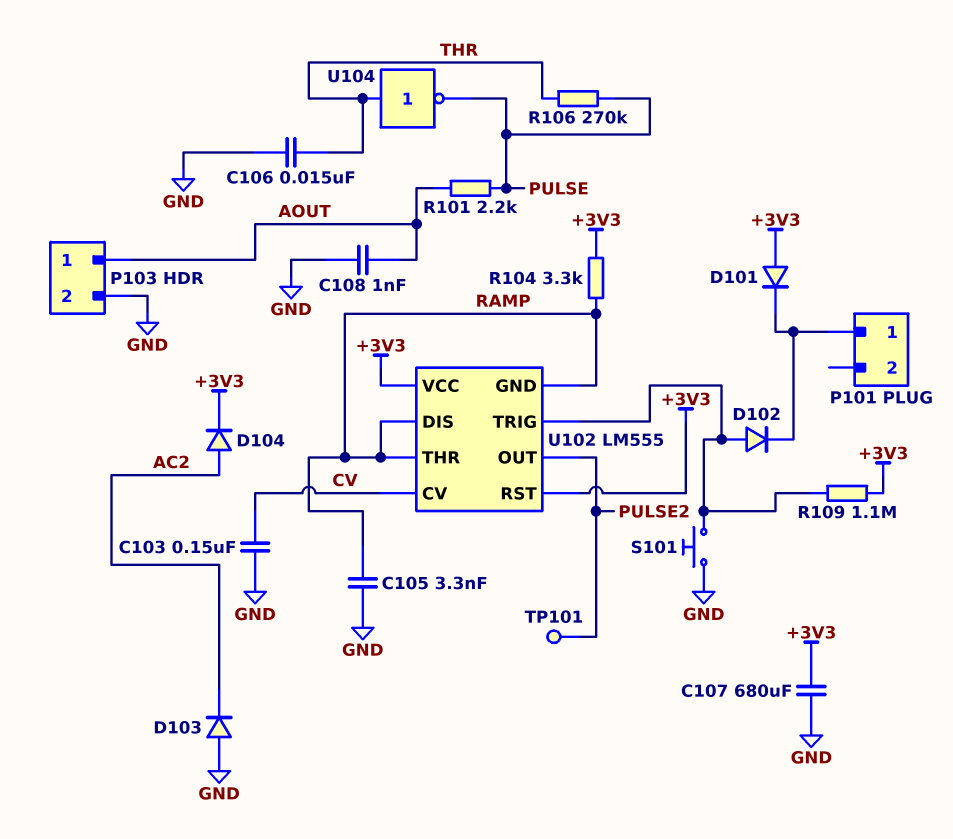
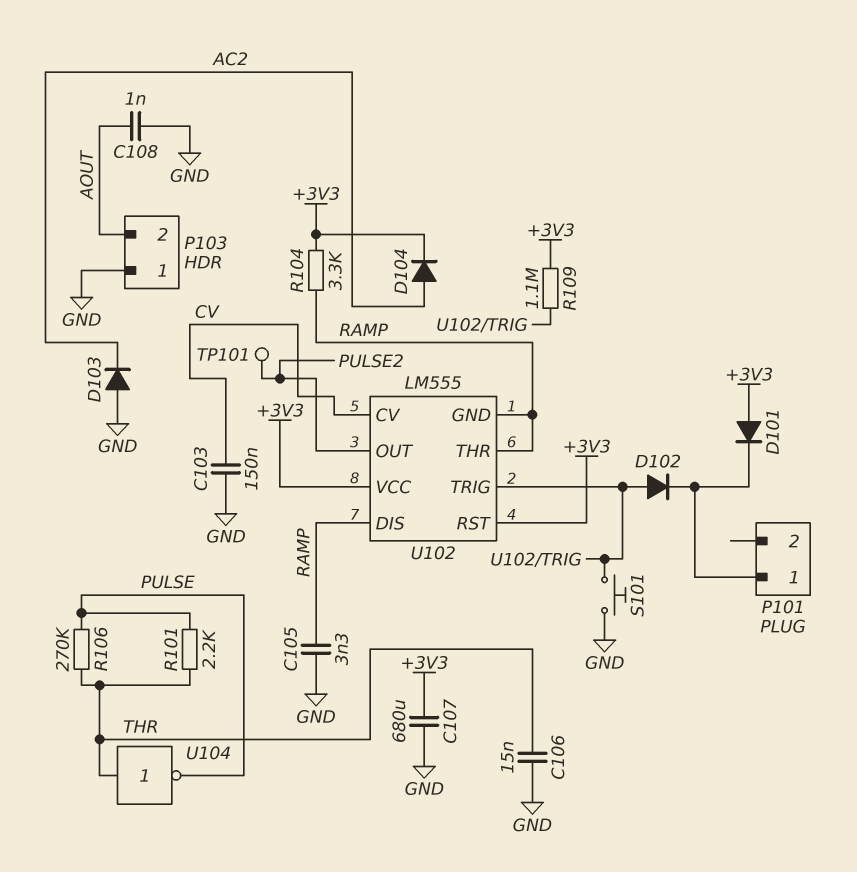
P103 pin 1: AOUT -> GND
P103 pin 2: GND -> AOUT
R101: 2.2k (AOUT, PULSE) -> 2.2k (PULSE, THR)

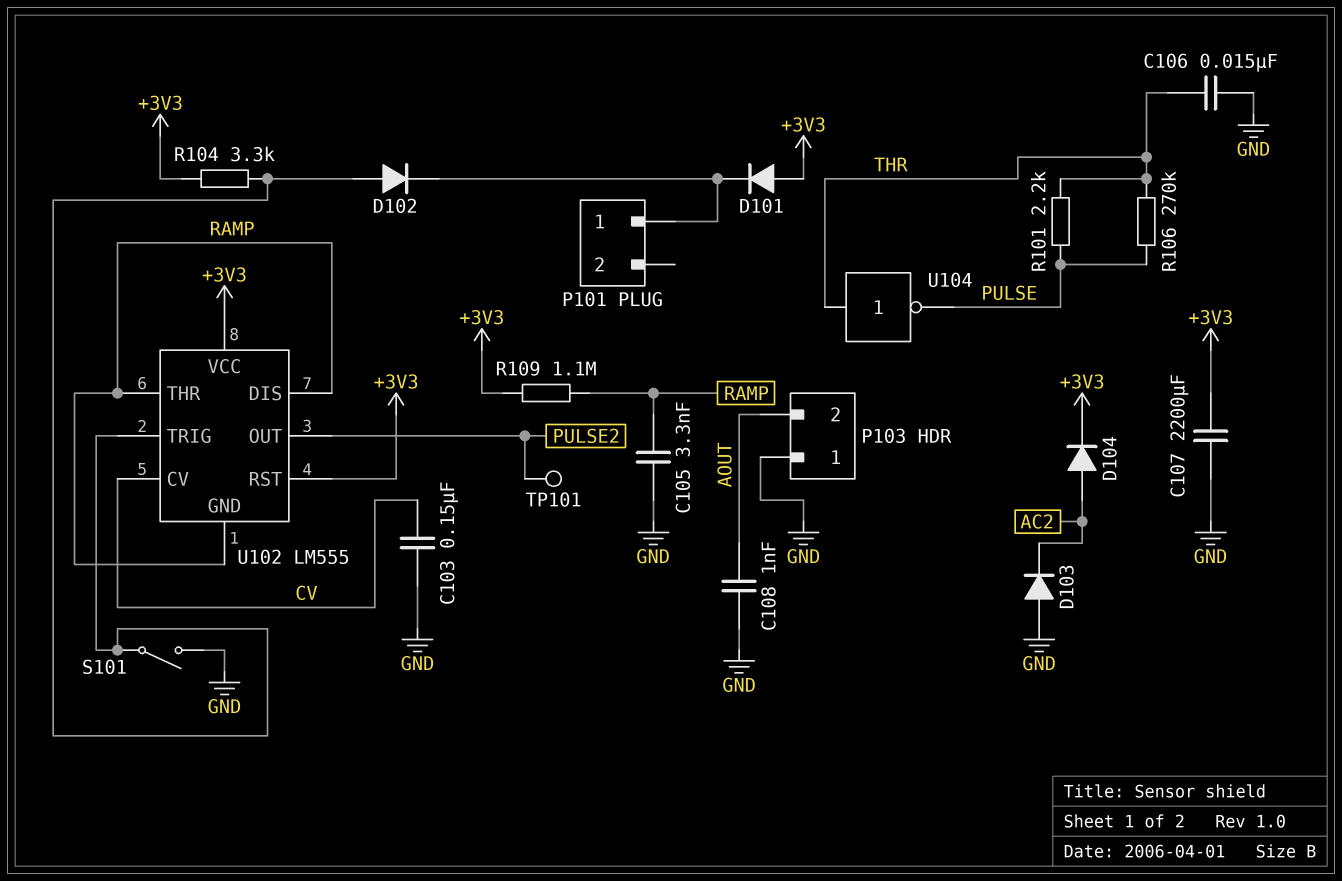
C107: 680uF (+3V3, GND) -> 2200uF (+3V3, GND)
R104: 3.3k (+3V3, RAMP) -> 3.3k (+3V3, U102/TRIG)
R109: 1.1M (+3V3, U102/TRIG) -> 1.1M (+3V3, RAMP)
S101: button (GND, U102/TRIG) -> switch (GND, U102/TRIG)

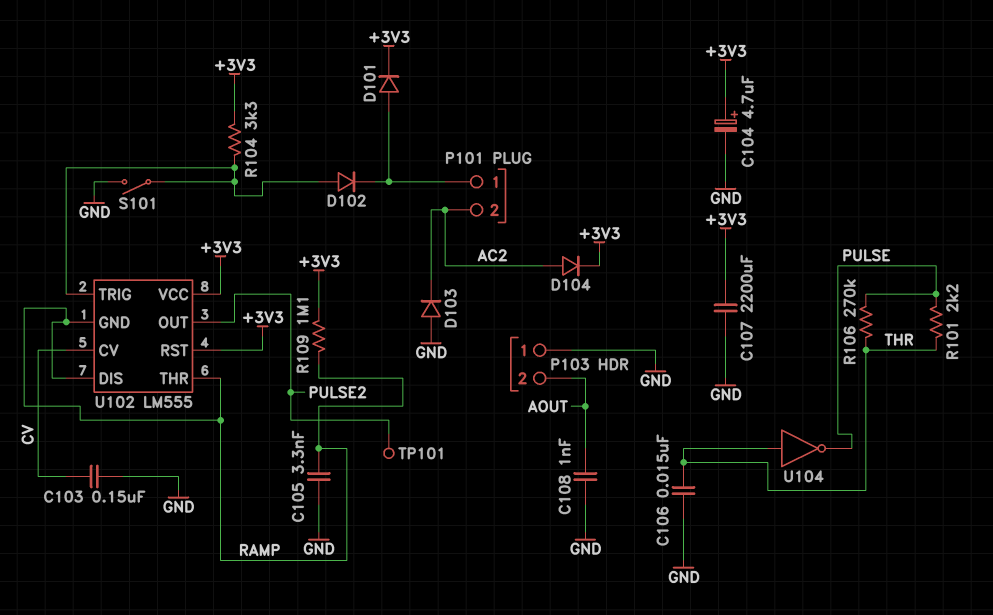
C104: none -> 4.7uF (plus +3V3, minus GND)
D101: diode (A +3V3, K P101/1) -> diode (A P101/1, K +3V3)
P101 pin 2: none -> AC2

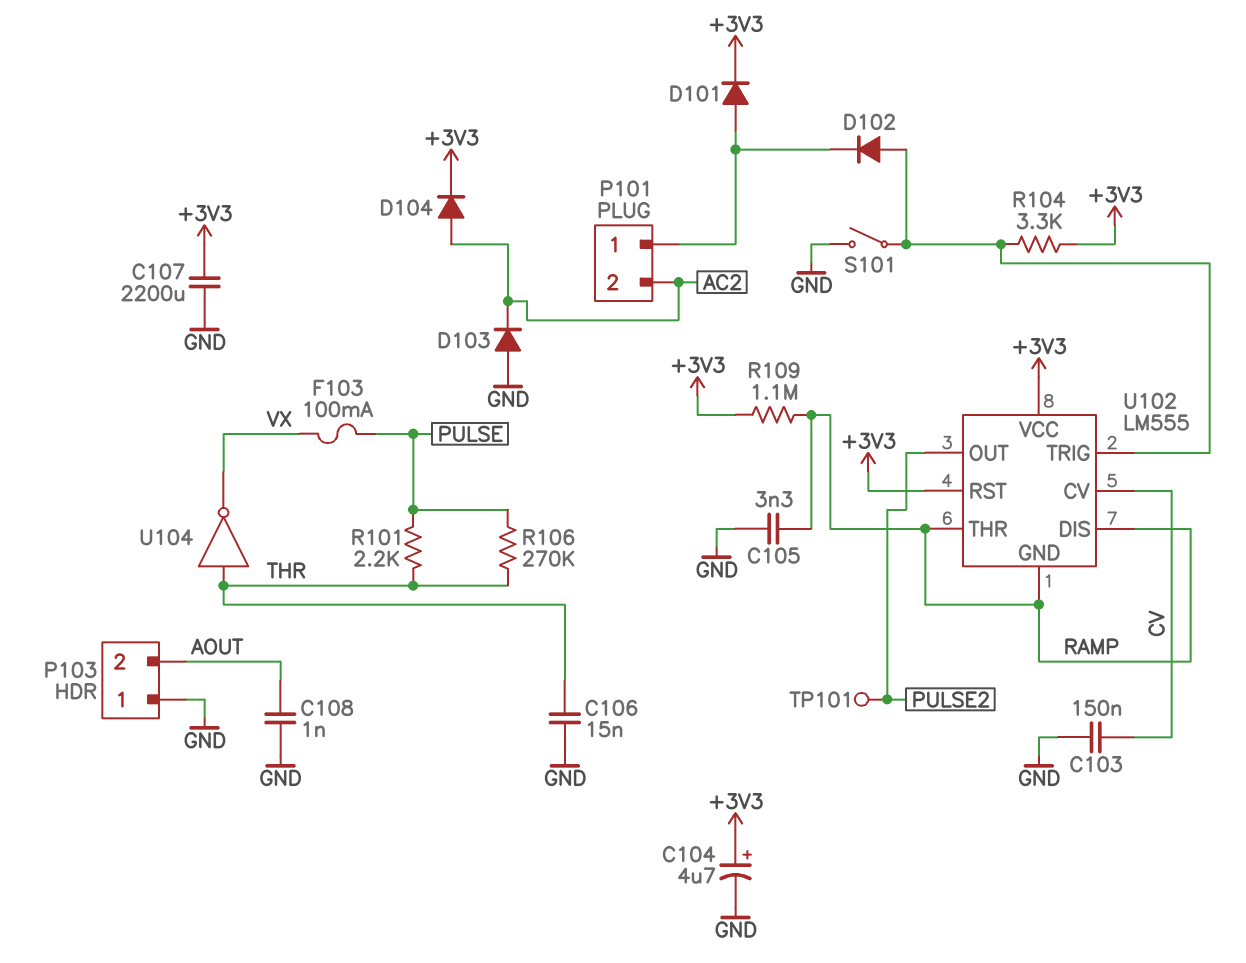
F103: none -> 100mA (PULSE, VX)
U104: NOT (in THR, out PULSE) -> NOT (in THR, out VX)

